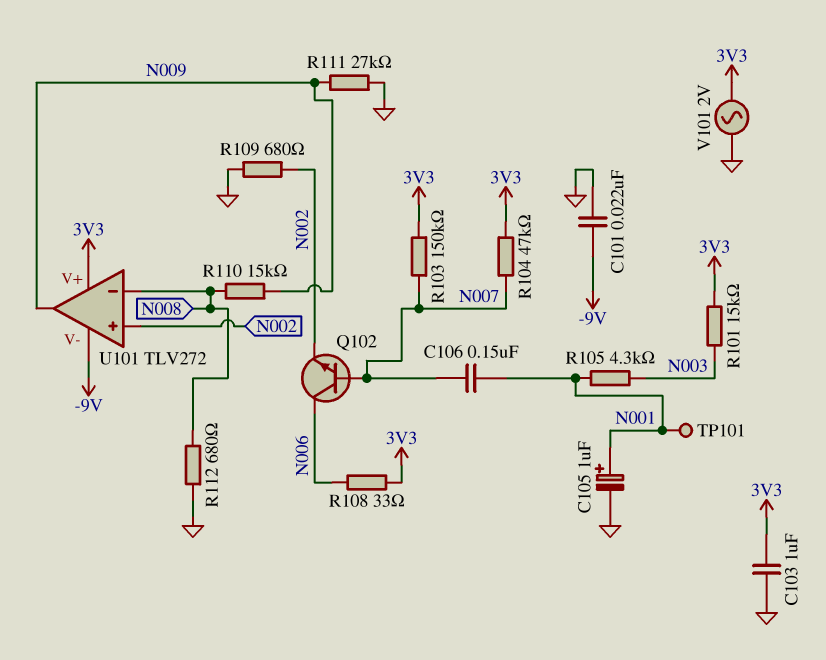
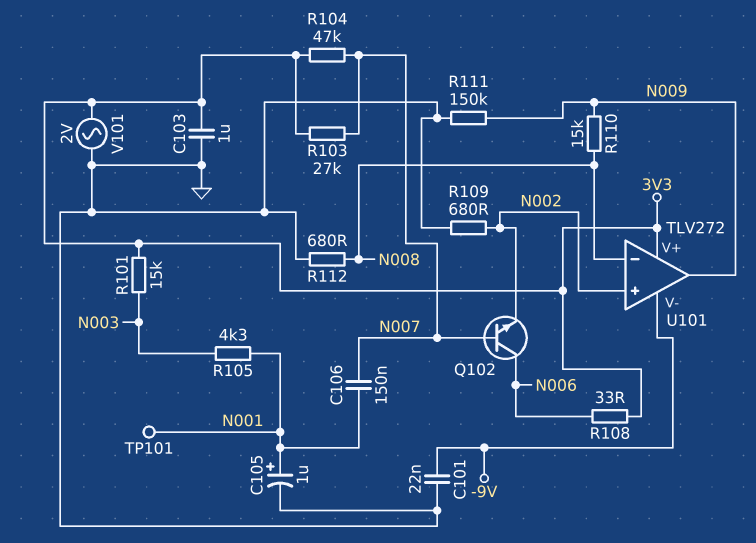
R103: 150k (3V3, N007) -> 27k (3V3, N007)
R111: 27k (GND, N009) -> 150k (GND, N009)

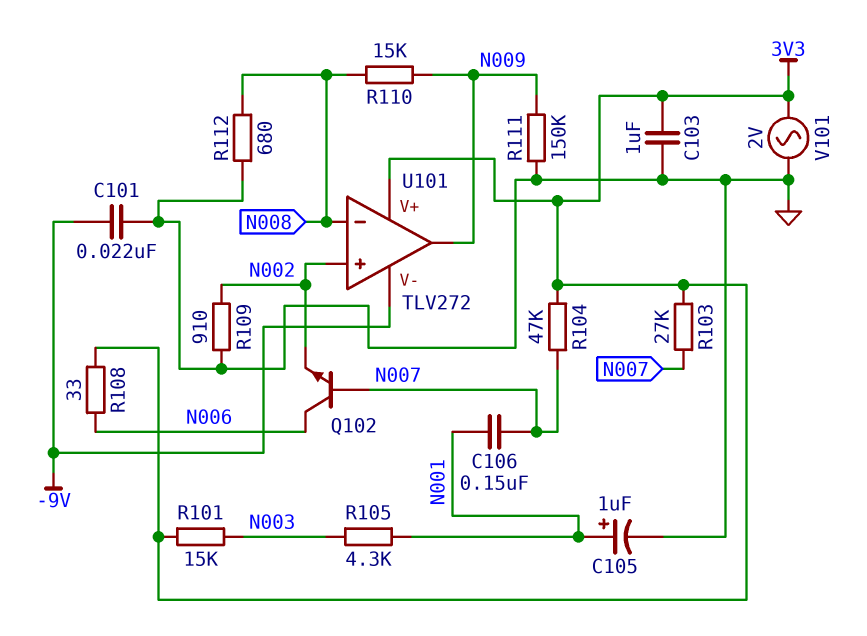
R109: 680 (GND, N002) -> 910 (GND, N002)
TP101: test point (N001) -> none

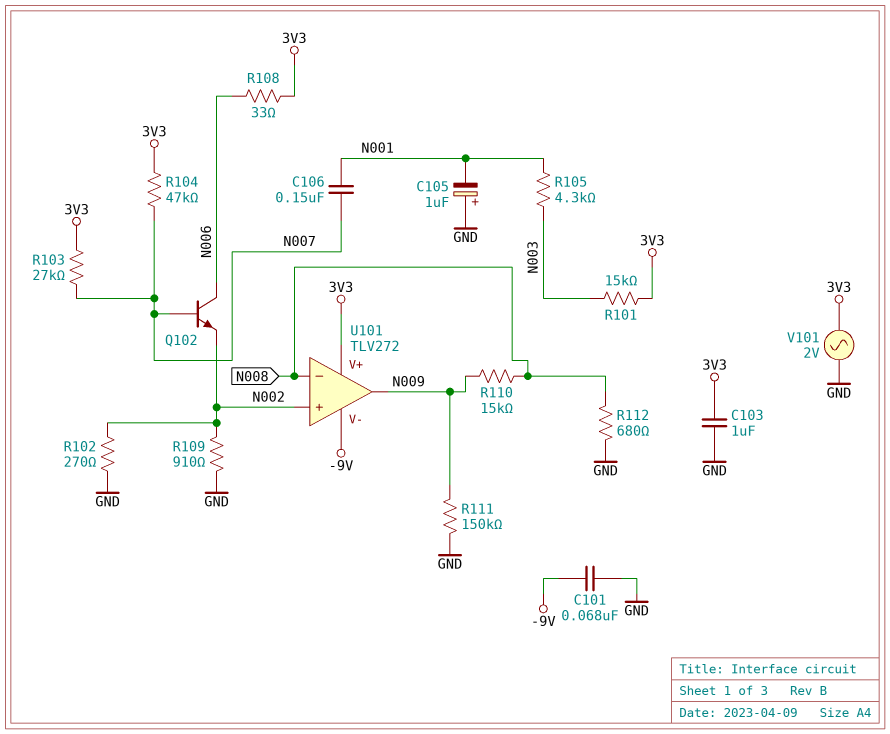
C101: 22nF (-9V, GND) -> 68nF (-9V, GND)
C105: 1uF (plus N001, minus GND) -> 1uF (plus GND, minus N001)
R102: none -> 270 (GND, N002)

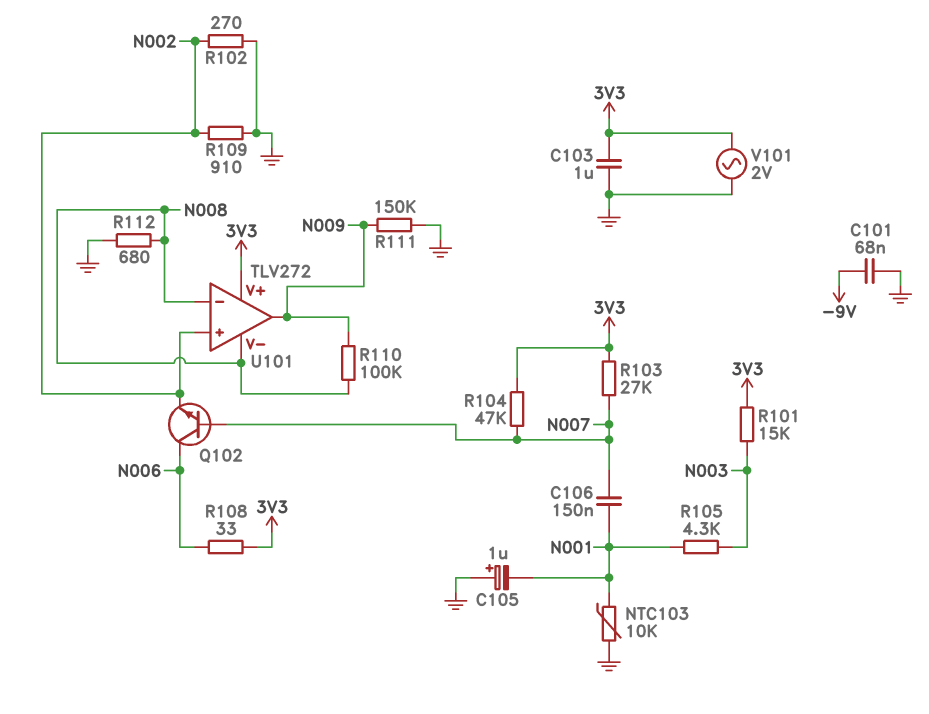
NTC103: none -> 10k (GND, N001)
R110: 15k (N008, N009) -> 100k (N008, N009)
U101 pin V-: -9V -> N008

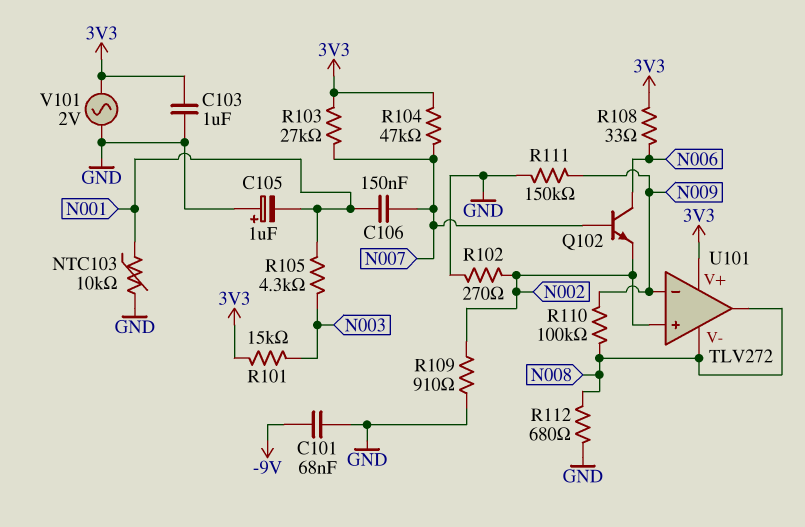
U101 pin in-: N008 -> N009
U101 pin out: N009 -> N008

